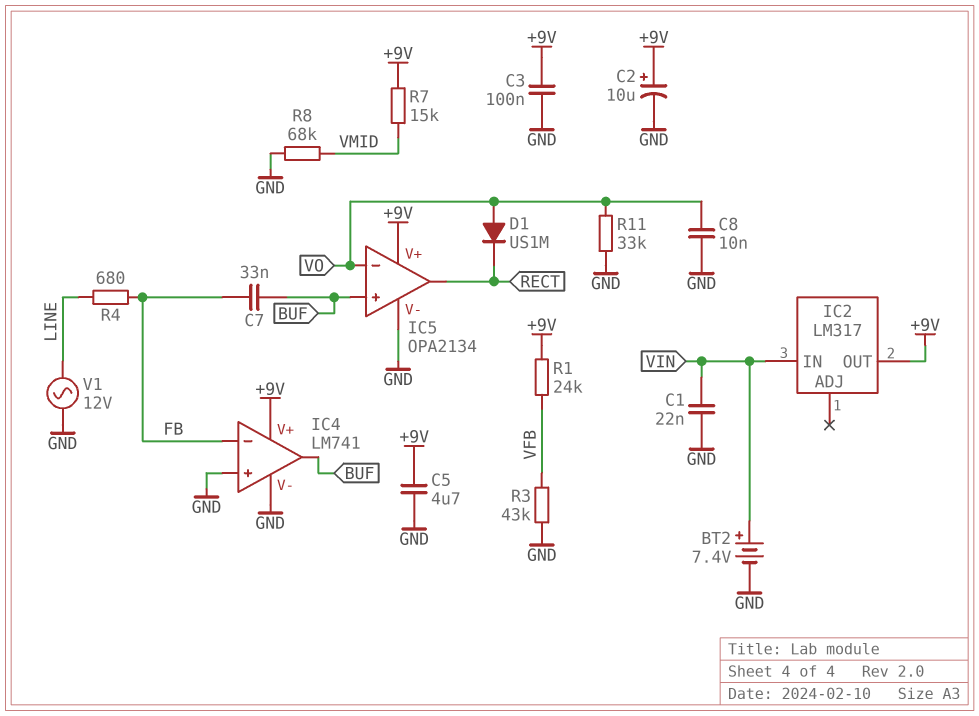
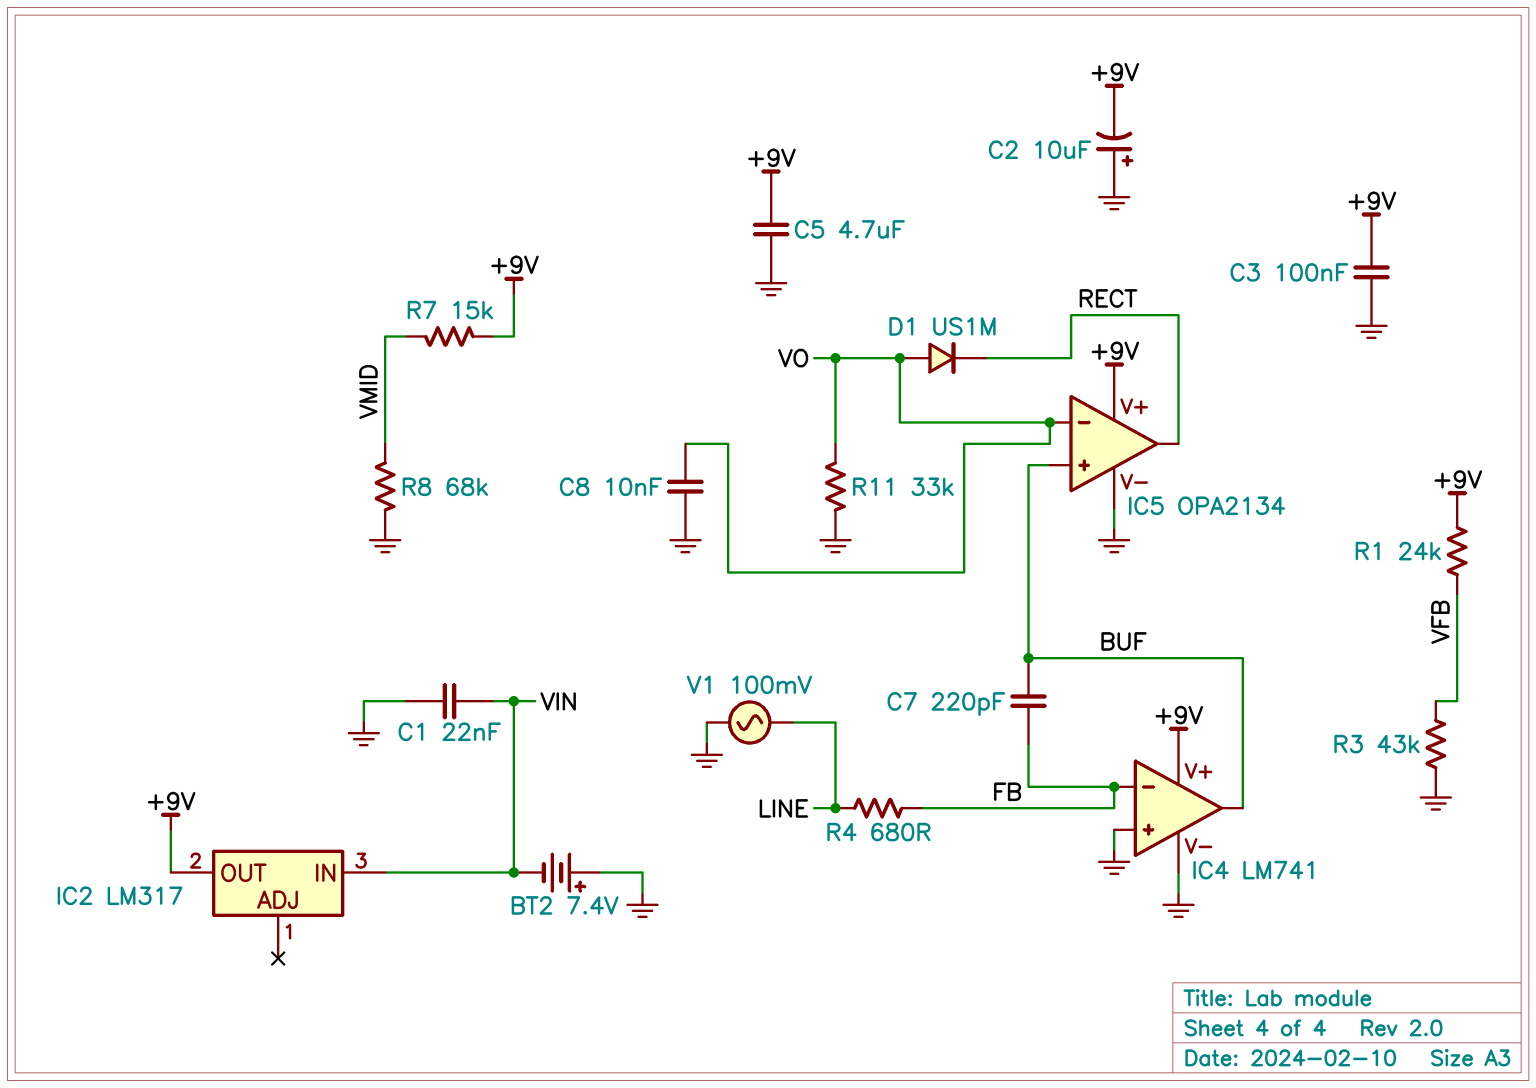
BT2: 7.4V (plus VIN, minus GND) -> 7.4V (plus GND, minus VIN)
C2: 10uF (plus +9V, minus GND) -> 10uF (plus GND, minus +9V)
C7: 33nF (BUF, FB) -> 220pF (BUF, FB)
V1: AC 12V (GND, LINE) -> AC 100mV (GND, LINE)

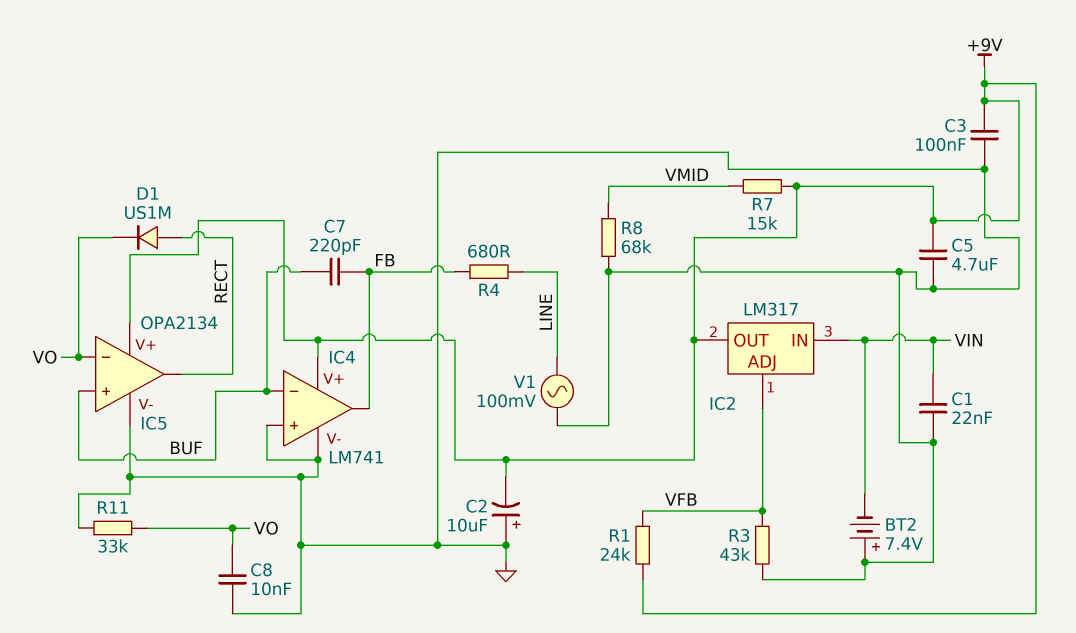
D1: diode US1M (A VO, K RECT) -> diode US1M (A RECT, K VO)
IC2 pin ADJ: none -> VFB
IC4 pin in-: FB -> BUF
IC4 pin out: BUF -> FB

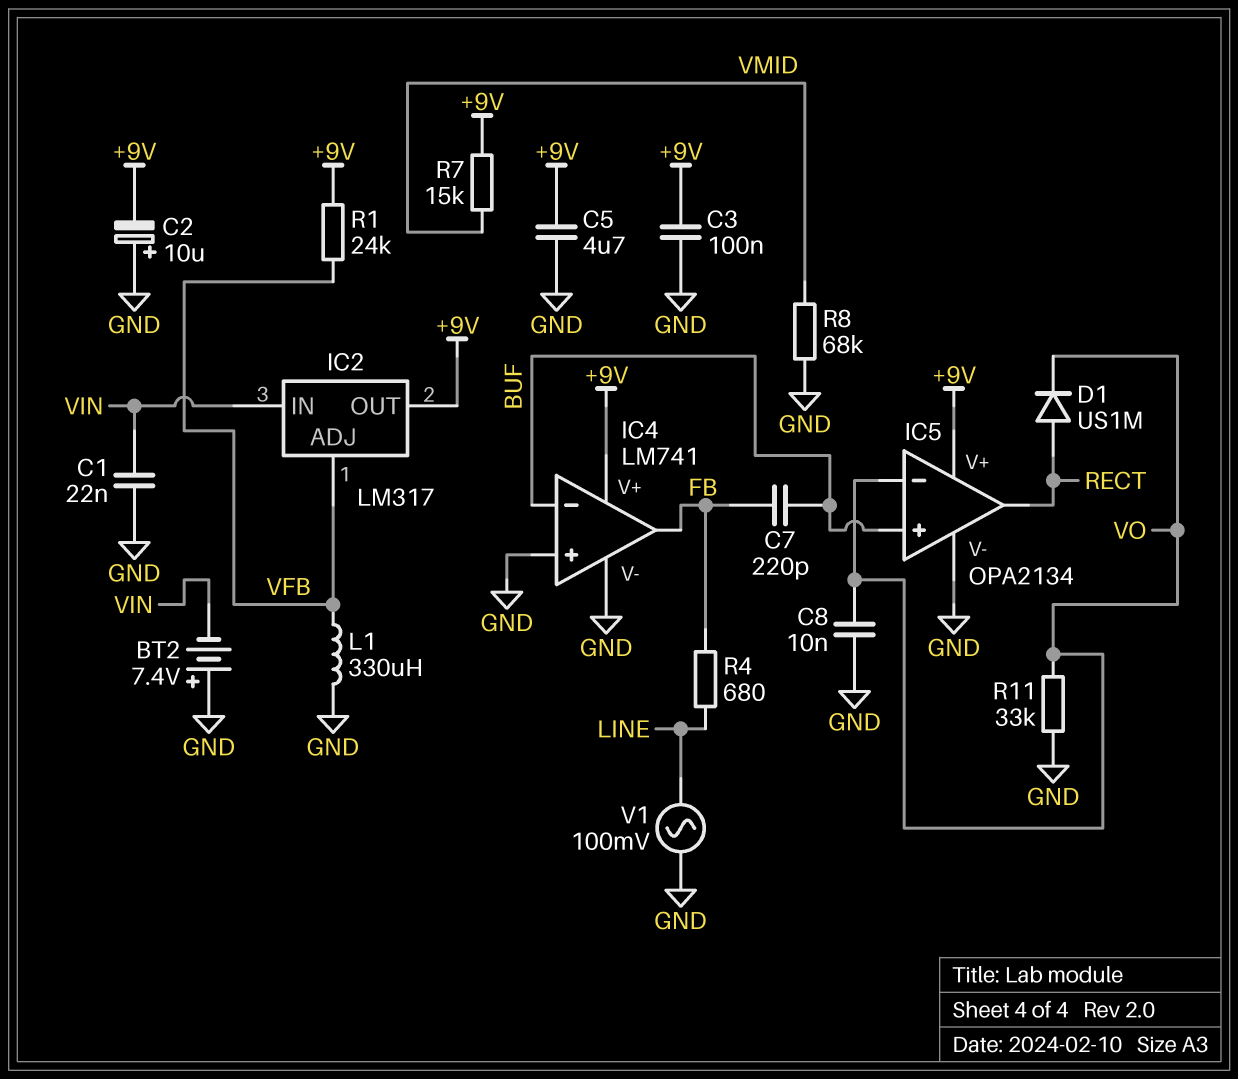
L1: none -> 330uH (GND, VFB)
R3: 43k (GND, VFB) -> none

